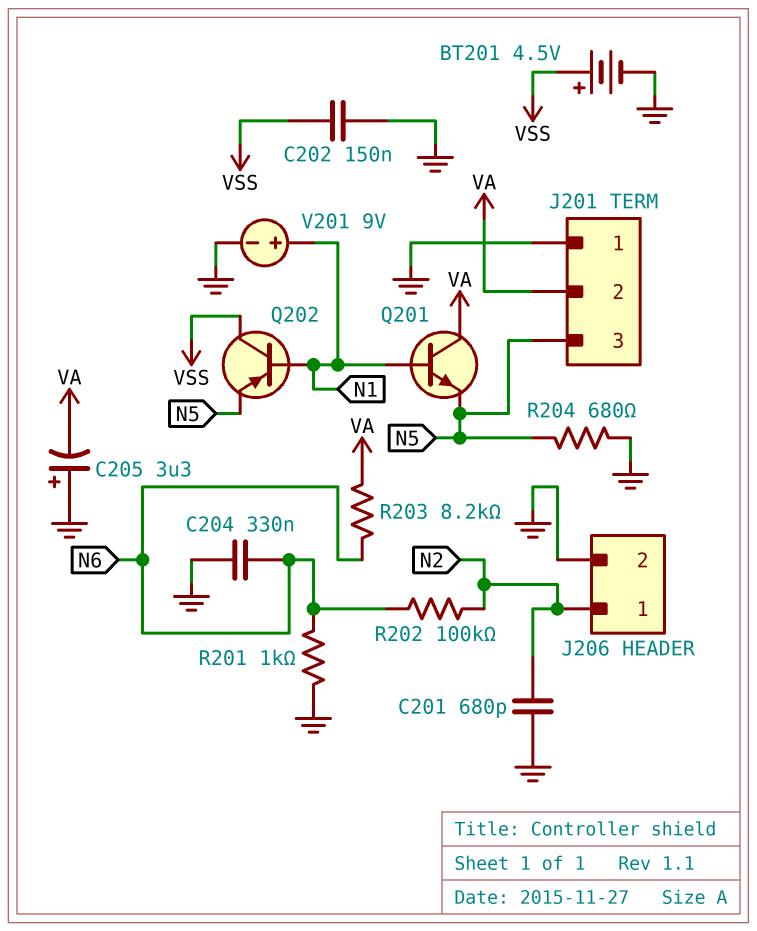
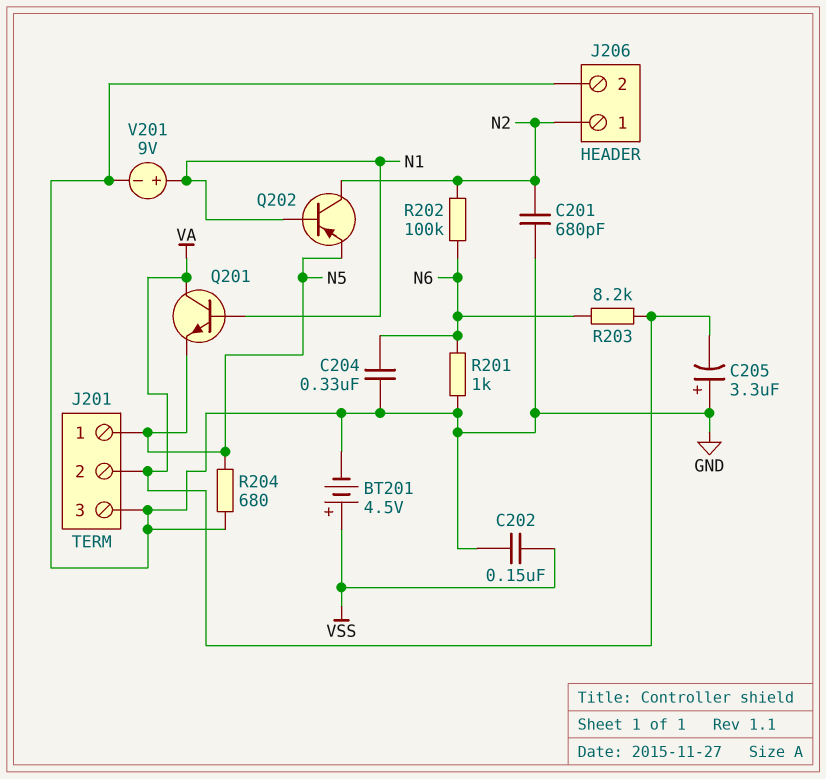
J201 pin 1: GND -> N5
J201 pin 3: N5 -> GND
Q202: PNP (B N1, C VSS, E N5) -> PNP (B N1, C N2, E N5)

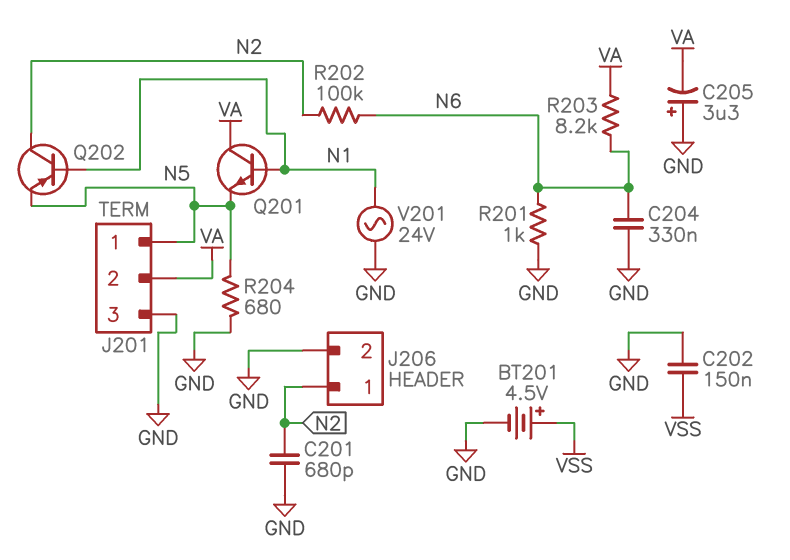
V201: 9V (plus N1, minus GND) -> AC 24V (GND, N1)

